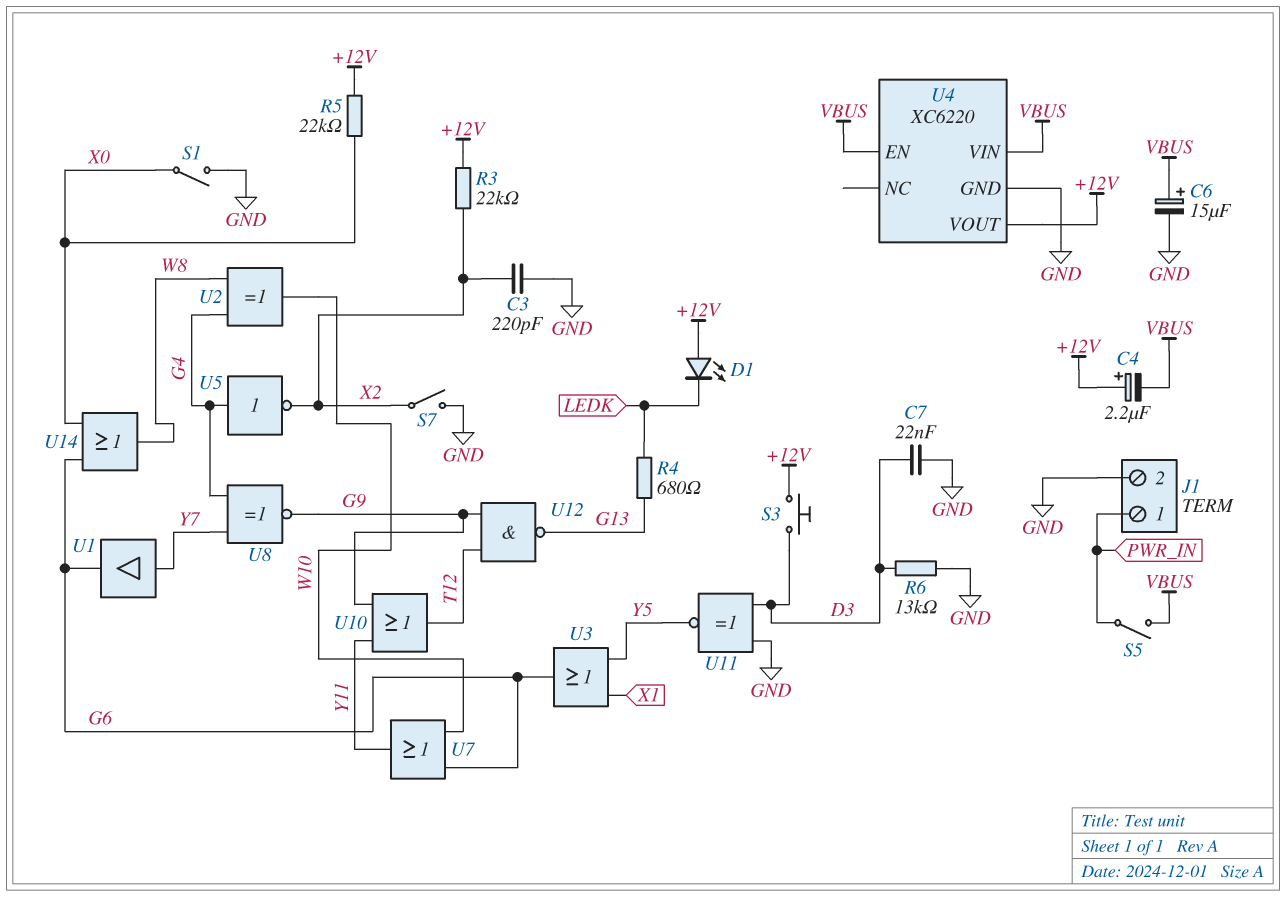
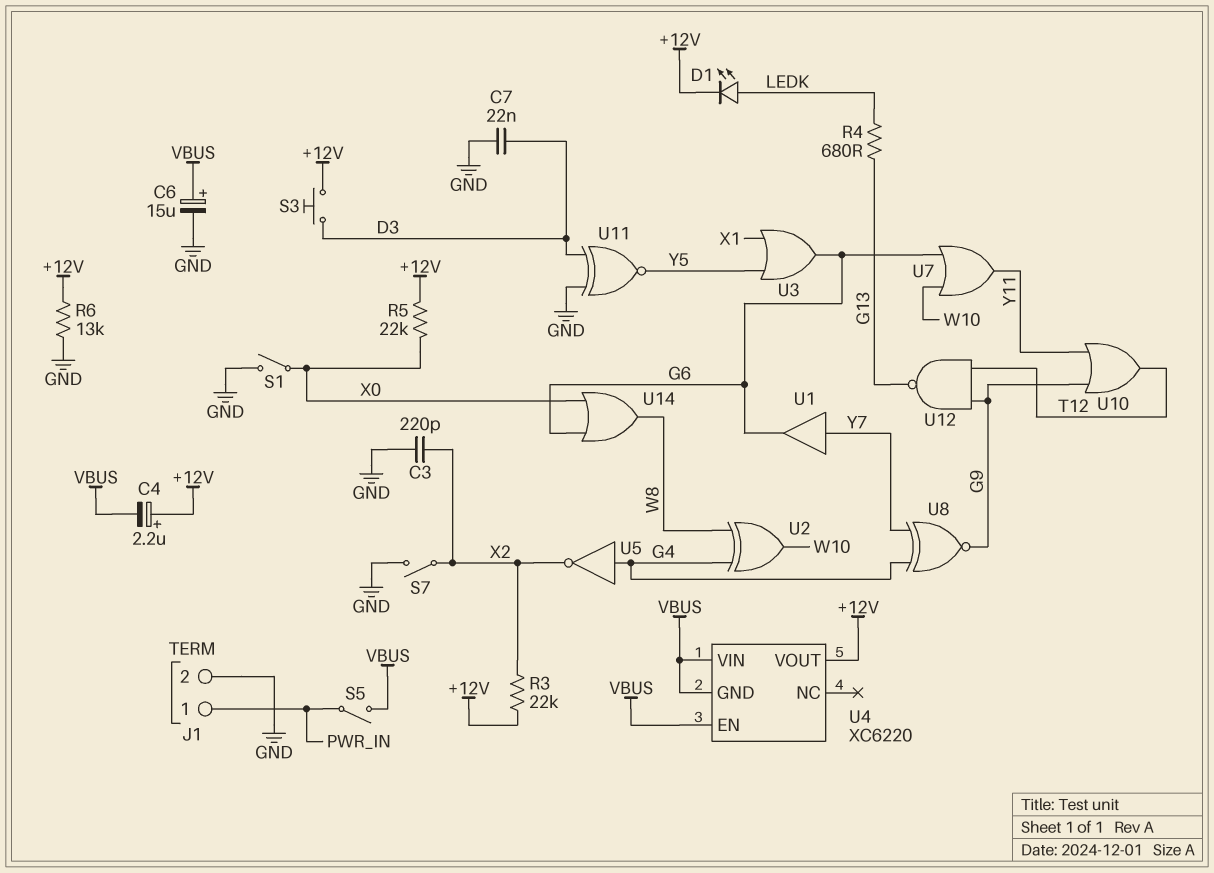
D1: LED (A +12V, K LEDK) -> LED (A LEDK, K +12V)
R6: 13k (D3, GND) -> 13k (+12V, GND)
U4 pin GND: GND -> VBUS

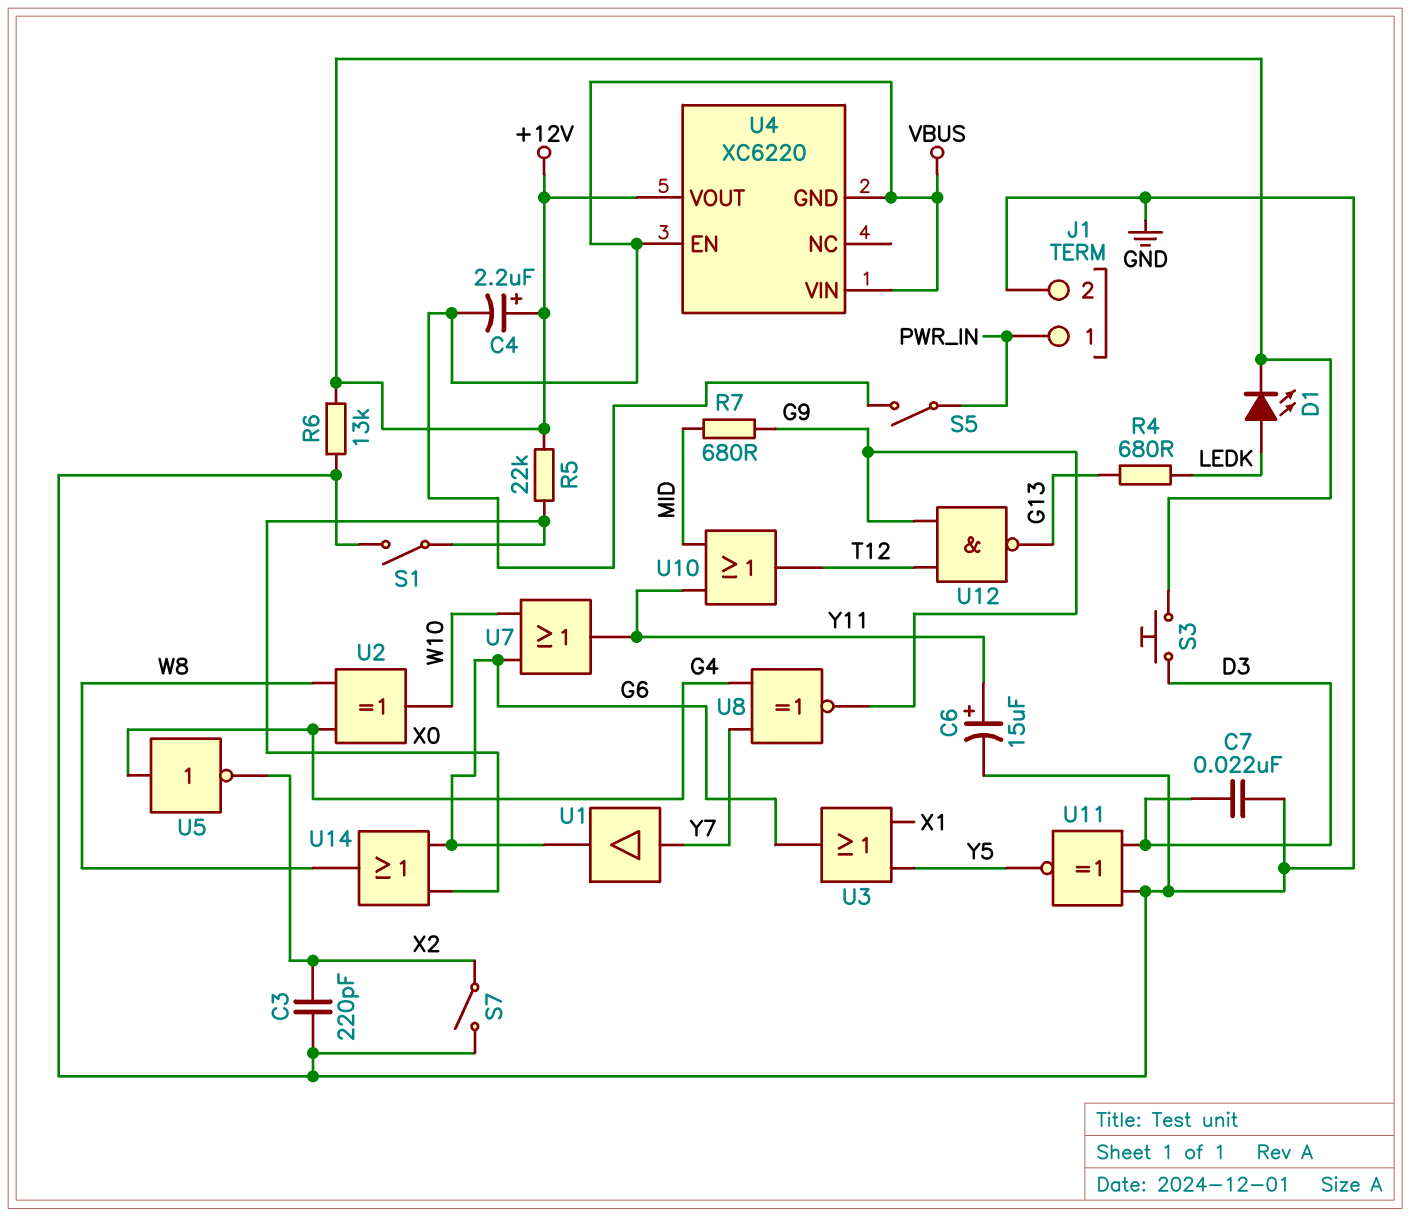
C6: 15uF (plus VBUS, minus GND) -> 15uF (plus Y11, minus GND)
R3: 22k (+12V, X2) -> none
R7: none -> 680 (G9, MID)
U10: OR (in G9, in Y11, out T12) -> OR (in MID, in Y11, out T12)

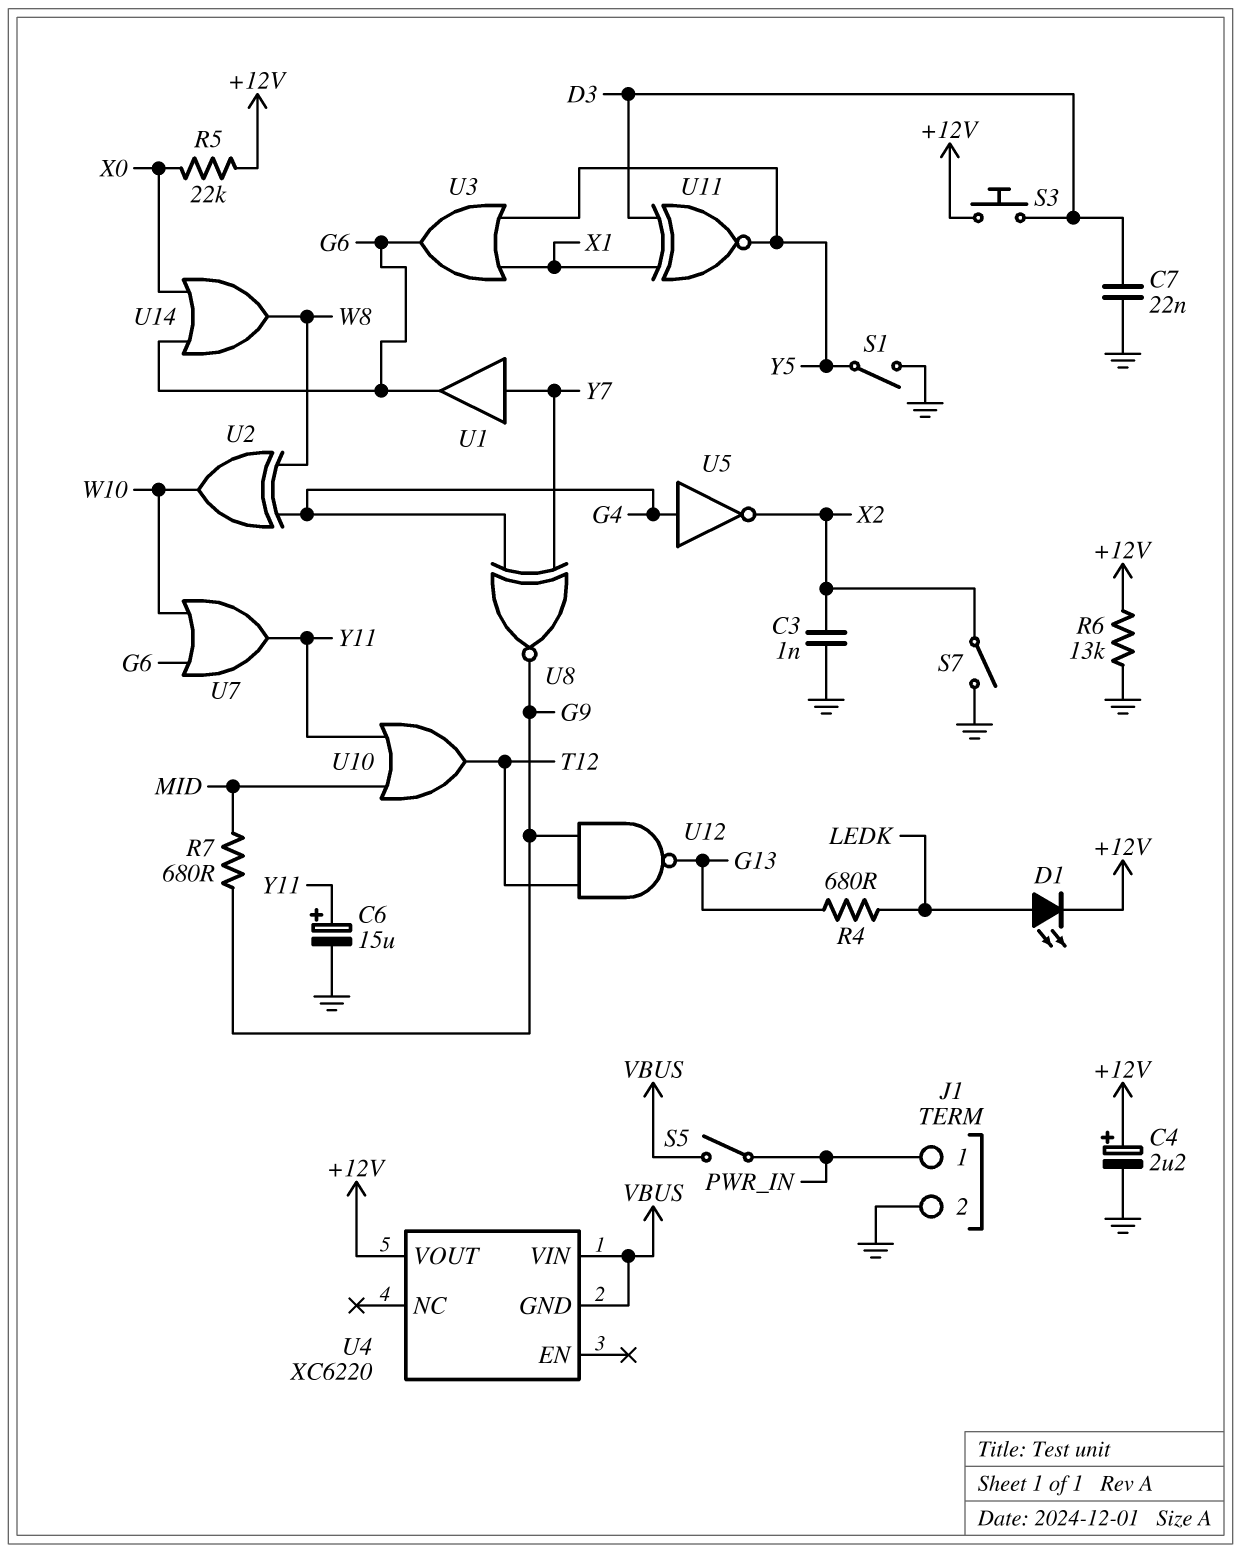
C3: 220pF (GND, X2) -> 1nF (GND, X2)
C4: 2.2uF (plus +12V, minus VBUS) -> 2.2uF (plus +12V, minus GND)
S1: switch (GND, X0) -> switch (GND, Y5)
U4 pin EN: VBUS -> none
U11: XNOR (in D3, in GND, out Y5) -> XNOR (in D3, in X1, out Y5)

